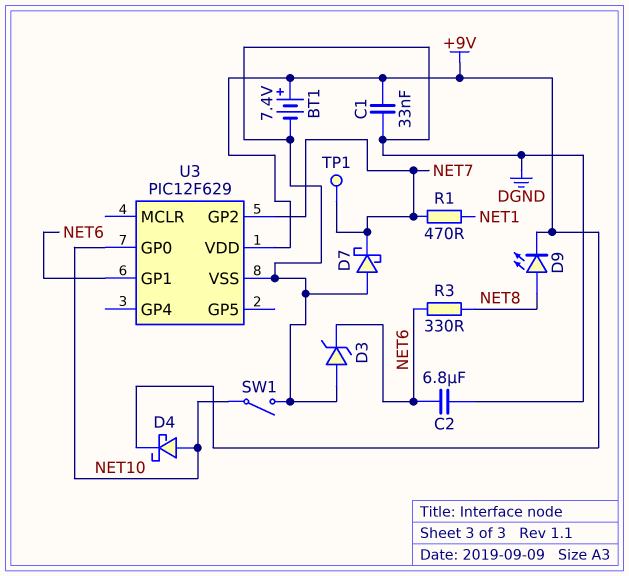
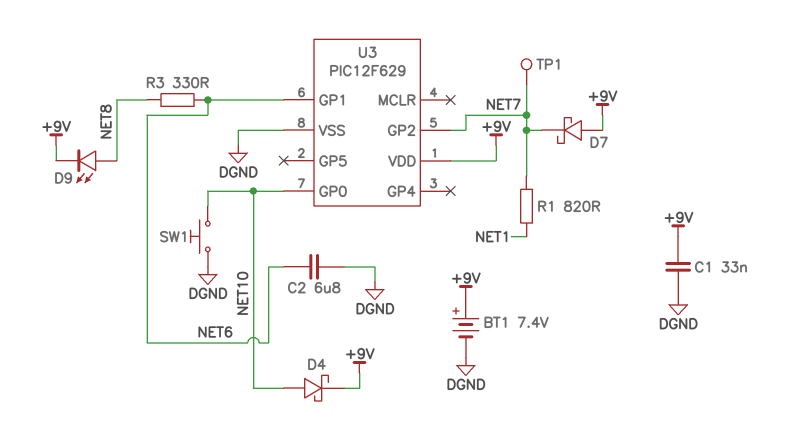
D3: zener (A DGND, K NET6) -> none
D7: schottky (A DGND, K NET7) -> schottky (A +9V, K NET7)
R1: 470 (NET1, NET7) -> 820 (NET1, NET7)
SW1: switch (DGND, NET10) -> button (DGND, NET10)

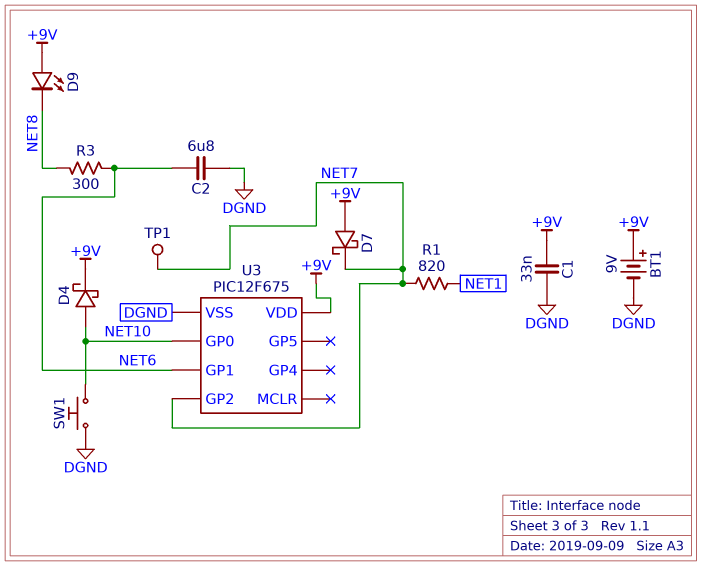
BT1: 7.4V (plus +9V, minus DGND) -> 9V (plus +9V, minus DGND)
D9: LED (A NET8, K +9V) -> LED (A +9V, K NET8)
R3: 330 (NET6, NET8) -> 300 (NET6, NET8)
U3: PIC12F629 -> PIC12F675

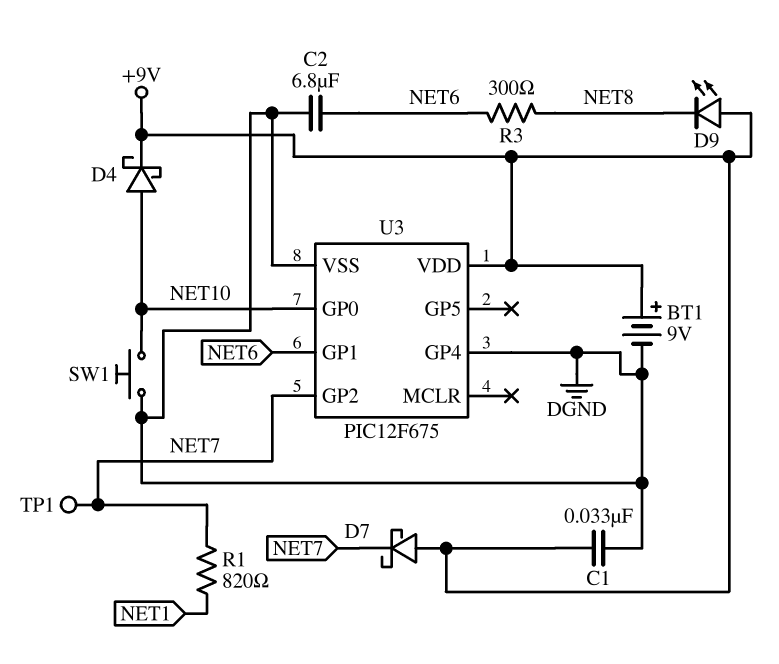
U3 pin GP4: none -> DGND

